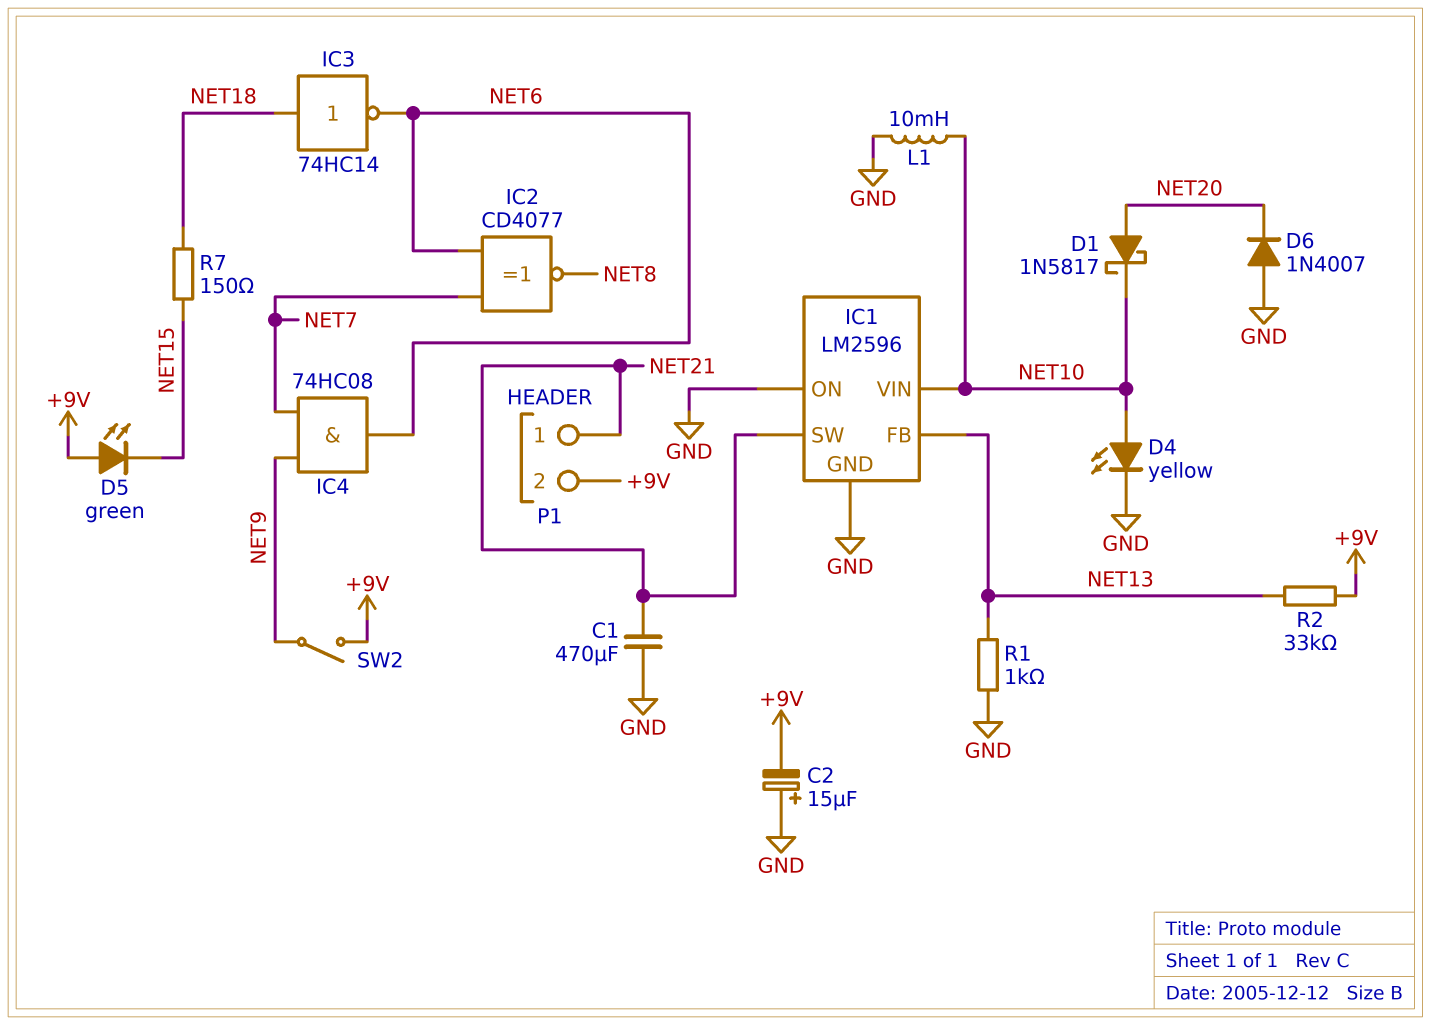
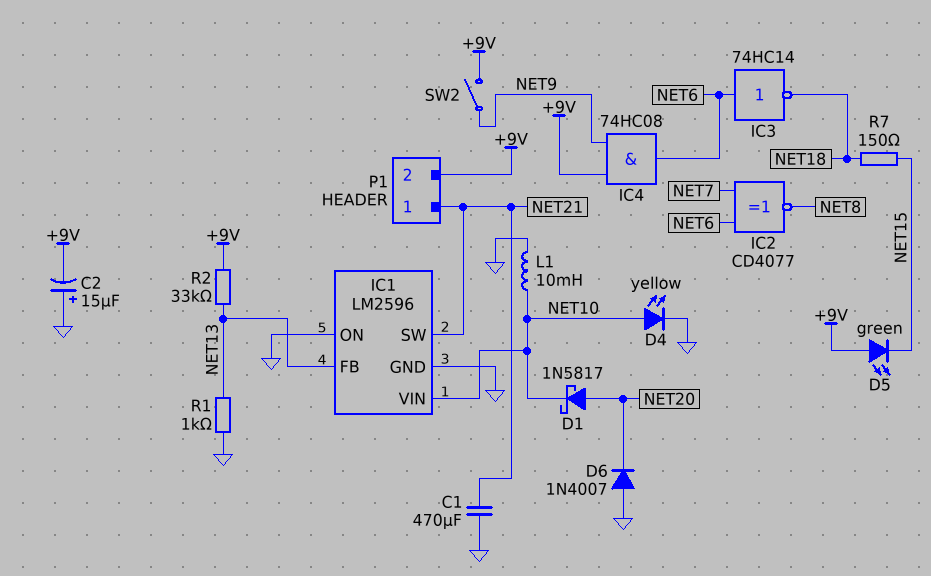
IC3: NOT 74HC14 (in NET18, out NET6) -> NOT 74HC14 (in NET6, out NET18)
IC4: AND 74HC08 (in NET7, in NET9, out NET6) -> AND 74HC08 (in +9V, in NET9, out NET6)

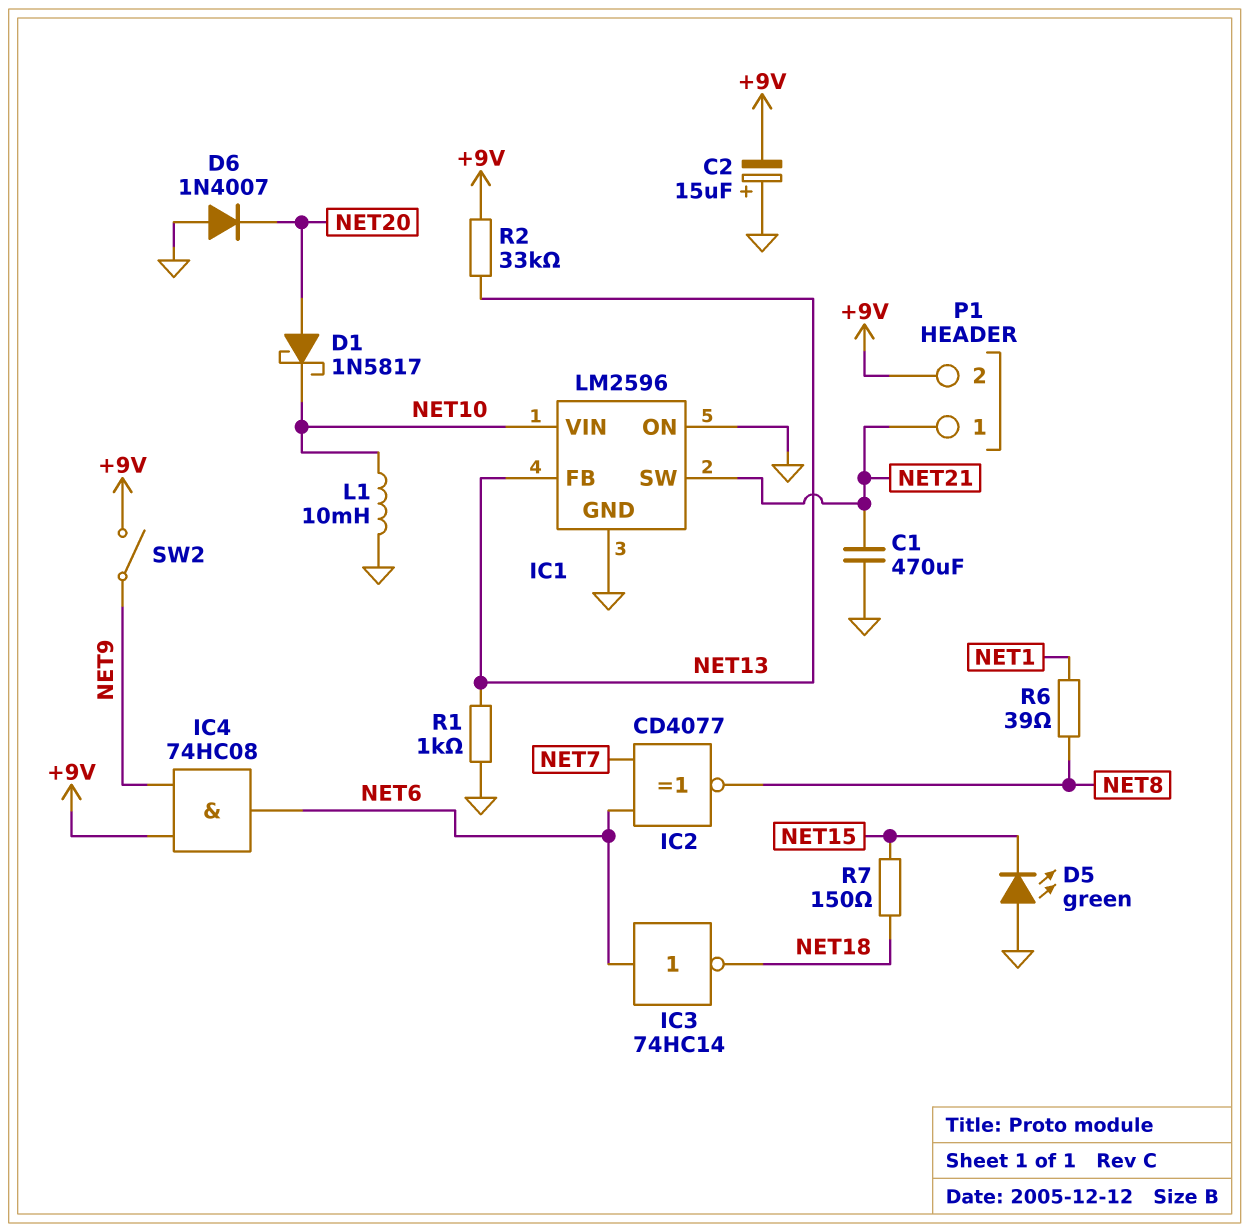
D4: LED yellow (A NET10, K GND) -> none
D5: LED green (A +9V, K NET15) -> LED green (A GND, K NET15)
R6: none -> 39 (NET1, NET8)

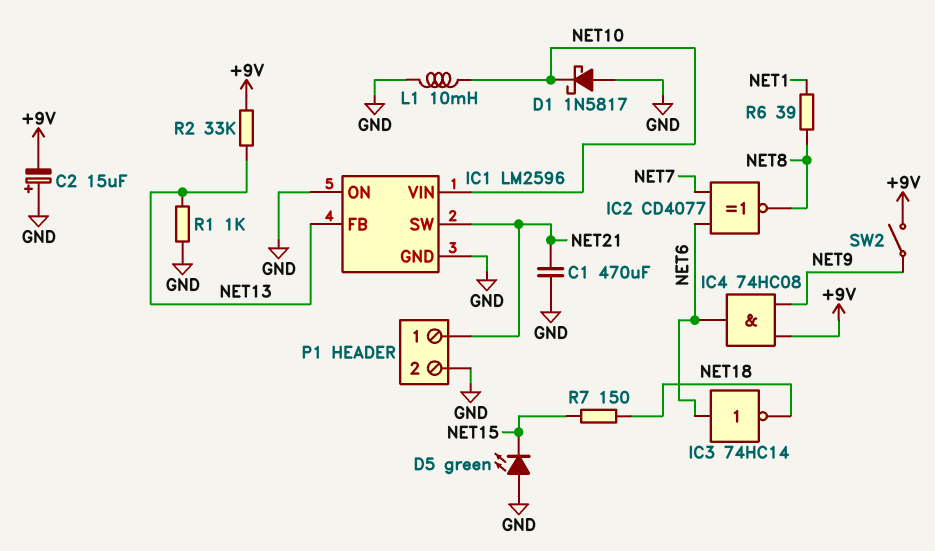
D1: schottky 1N5817 (A NET20, K NET10) -> schottky 1N5817 (A GND, K NET10)
D6: diode 1N4007 (A GND, K NET20) -> none
P1 pin 2: +9V -> GND

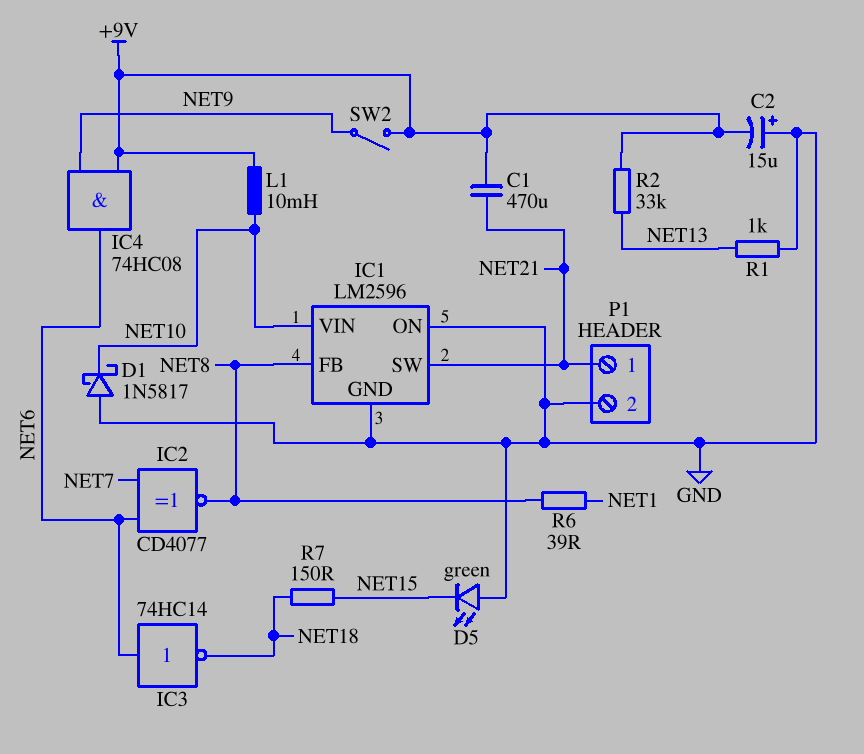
C1: 470uF (GND, NET21) -> 470uF (+9V, NET21)
IC1 pin FB: NET13 -> NET8
L1: 10mH (GND, NET10) -> 10mH (+9V, NET10)

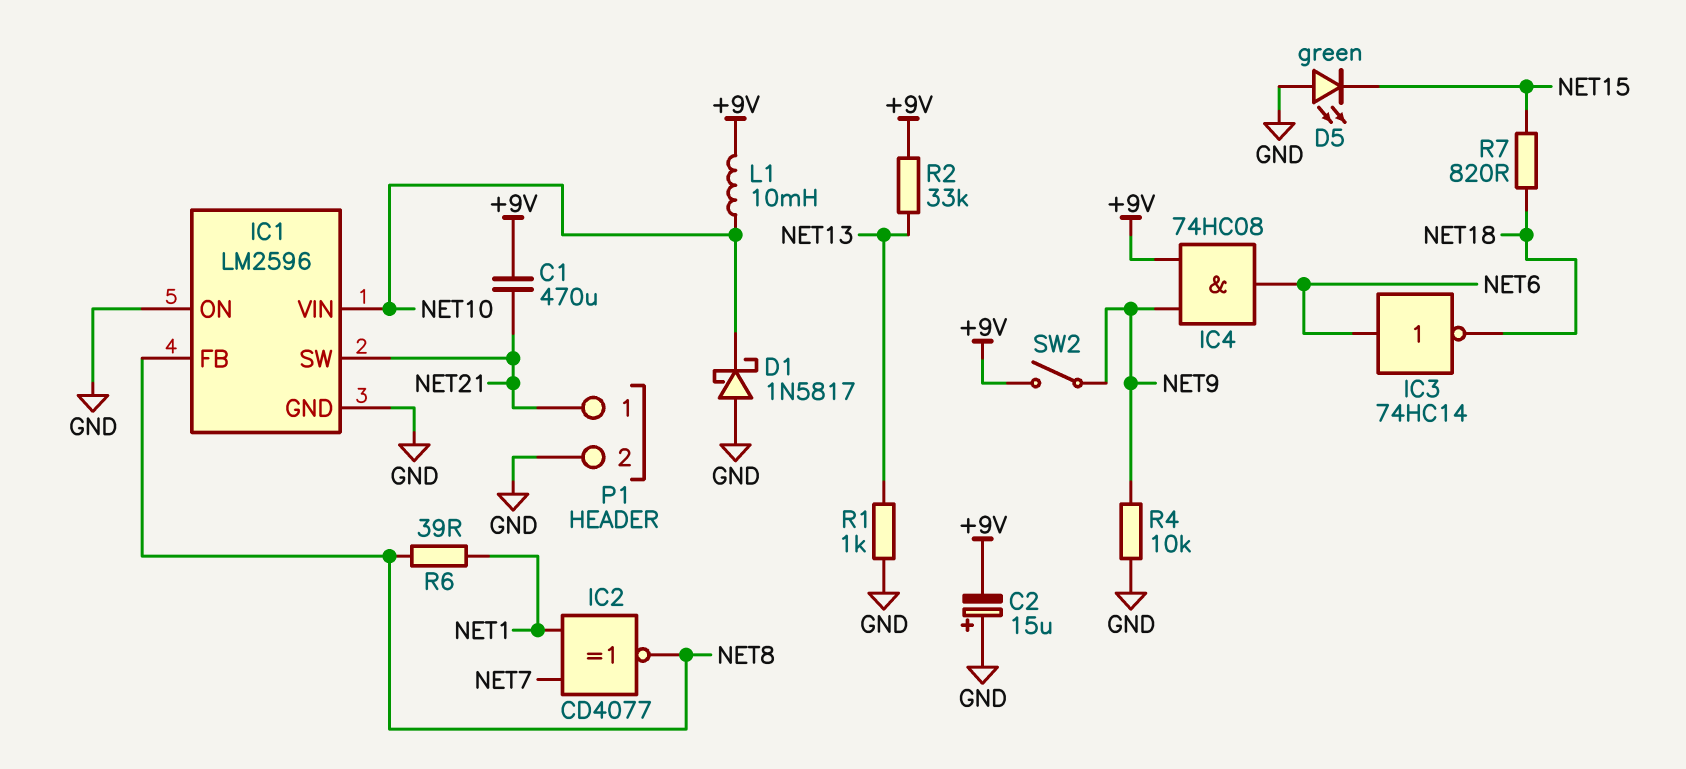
IC2: XNOR CD4077 (in NET6, in NET7, out NET8) -> XNOR CD4077 (in NET1, in NET7, out NET8)
R4: none -> 10k (GND, NET9)
R7: 150 (NET15, NET18) -> 820 (NET15, NET18)

